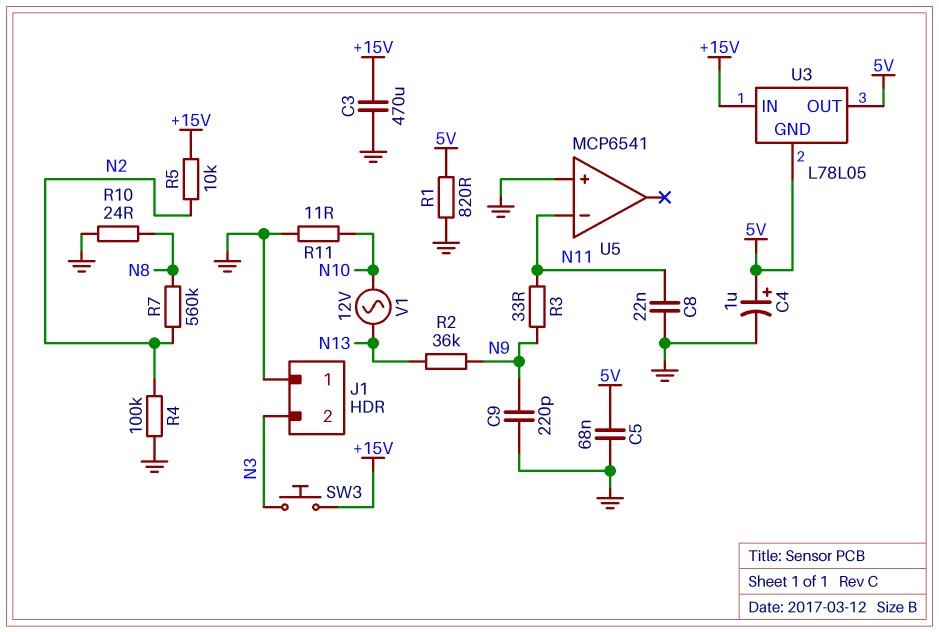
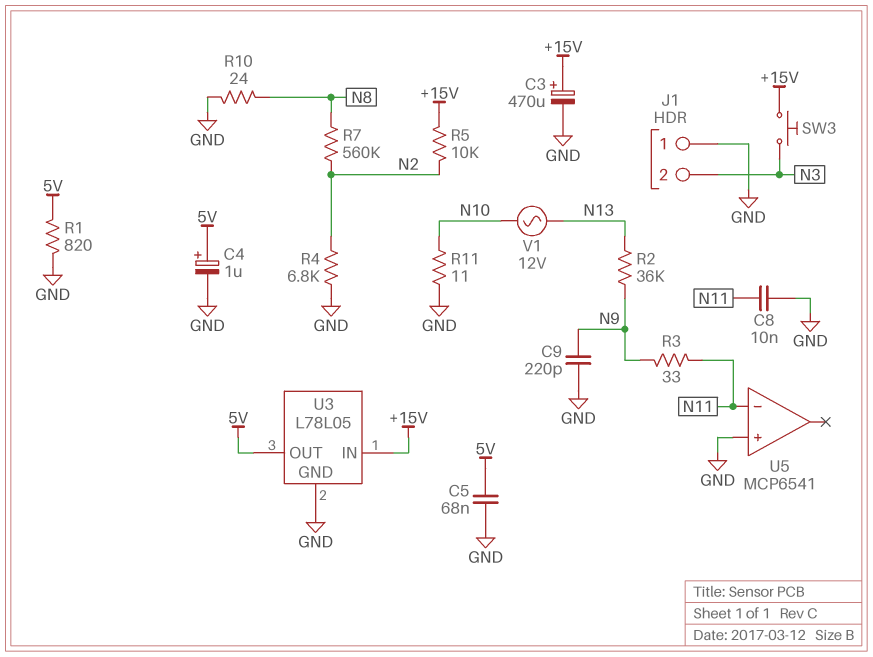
C3: 470uF (+15V, GND) -> 470uF (plus +15V, minus GND)
C8: 22nF (GND, N11) -> 10nF (GND, N11)
R4: 100k (GND, N2) -> 6.8k (GND, N2)
U3 pin GND: 5V -> GND

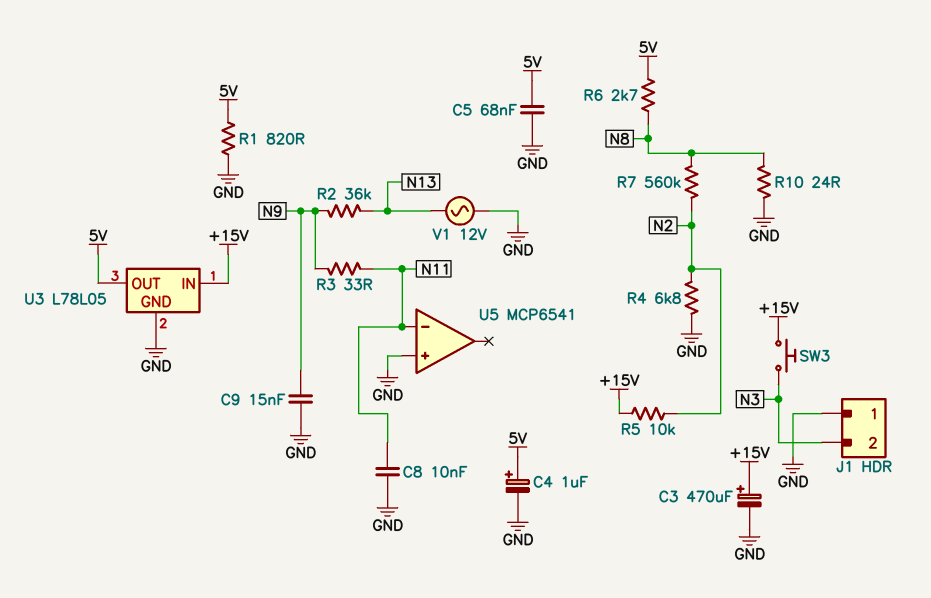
C9: 220pF (GND, N9) -> 15nF (GND, N9)
R6: none -> 2.7k (5V, N8)
R11: 11 (GND, N10) -> none
V1: AC 12V (N10, N13) -> AC 12V (GND, N13)

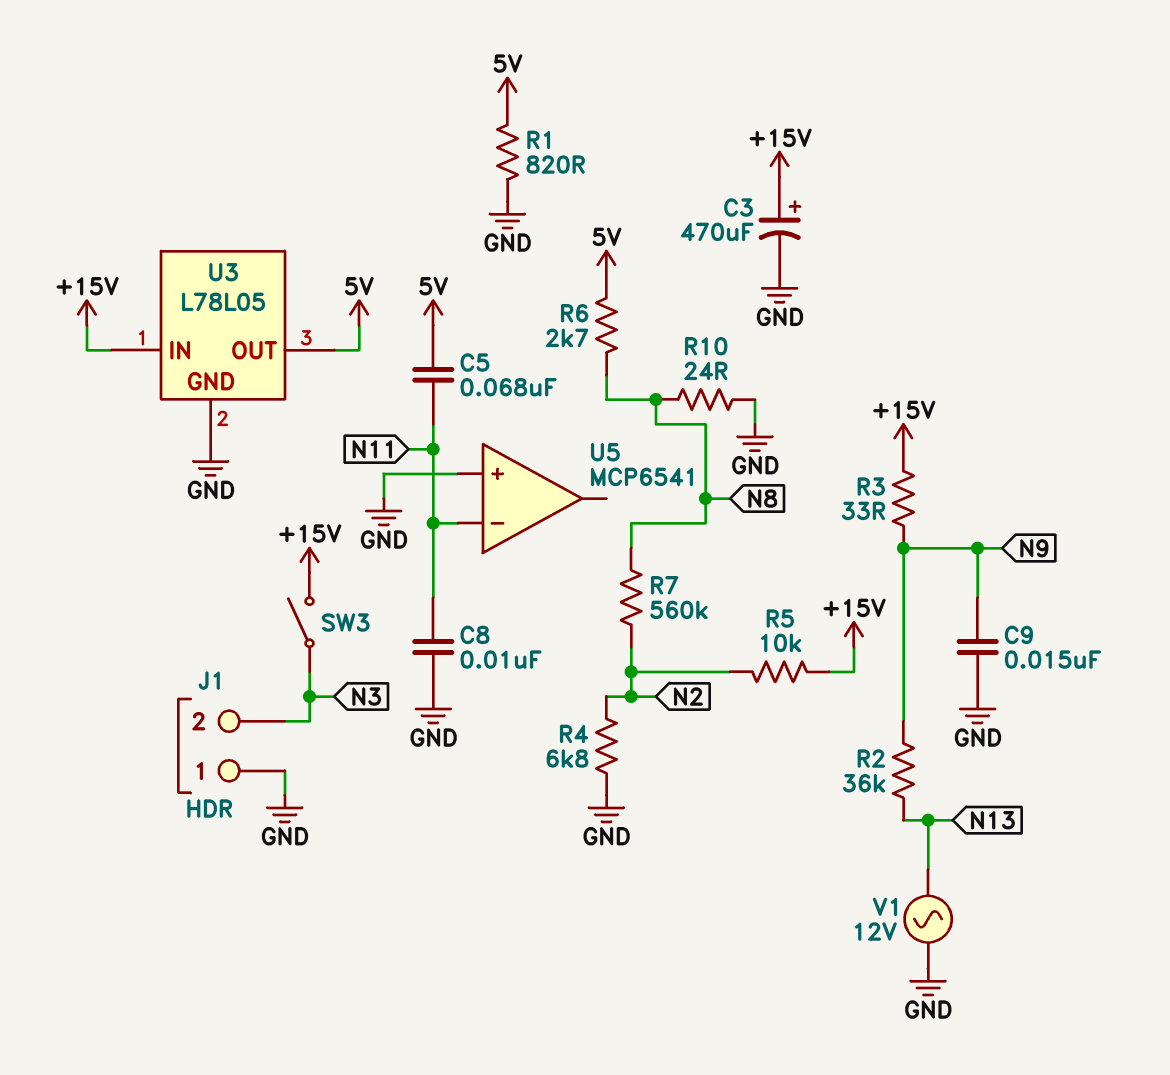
C4: 1uF (plus 5V, minus GND) -> none
C5: 68nF (5V, GND) -> 68nF (5V, N11)
R3: 33 (N9, N11) -> 33 (+15V, N9)
SW3: button (+15V, N3) -> switch (+15V, N3)

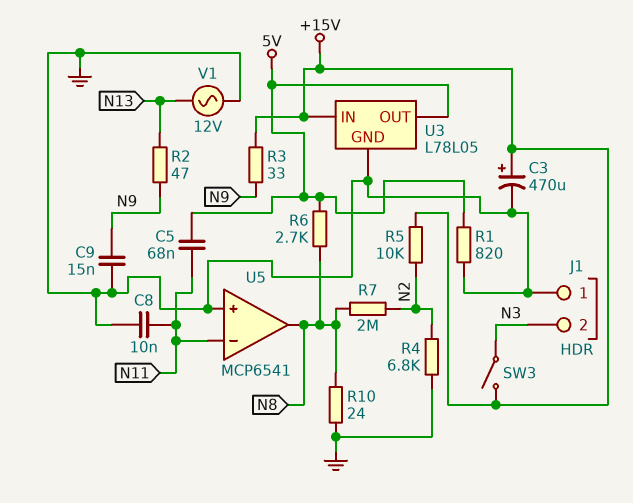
R2: 36k (N9, N13) -> 47 (N9, N13)
R7: 560k (N2, N8) -> 2M (N2, N8)
U5 pin out: none -> N8

